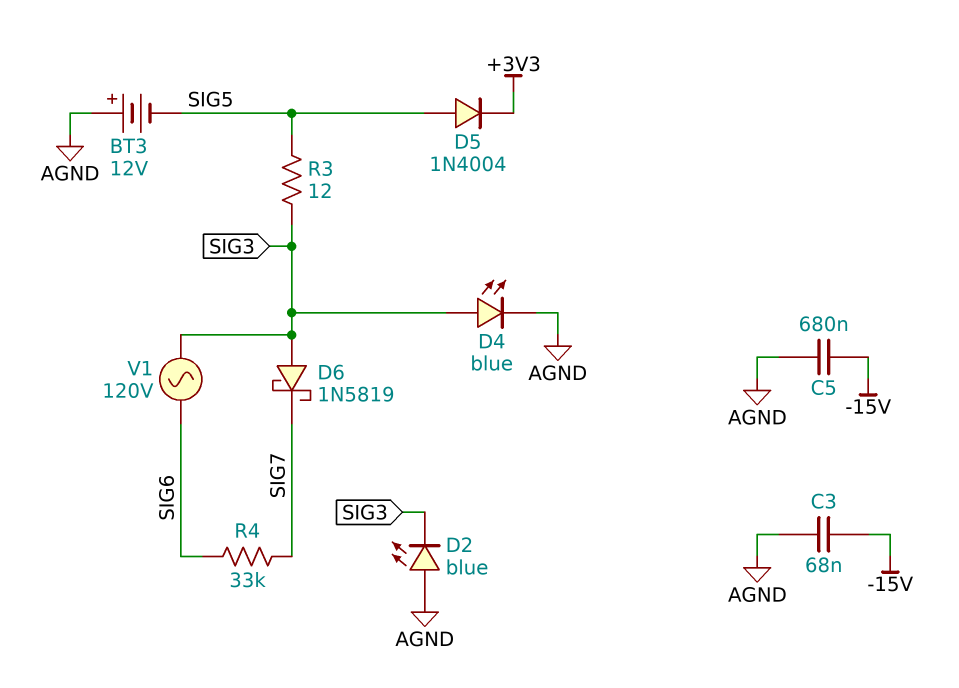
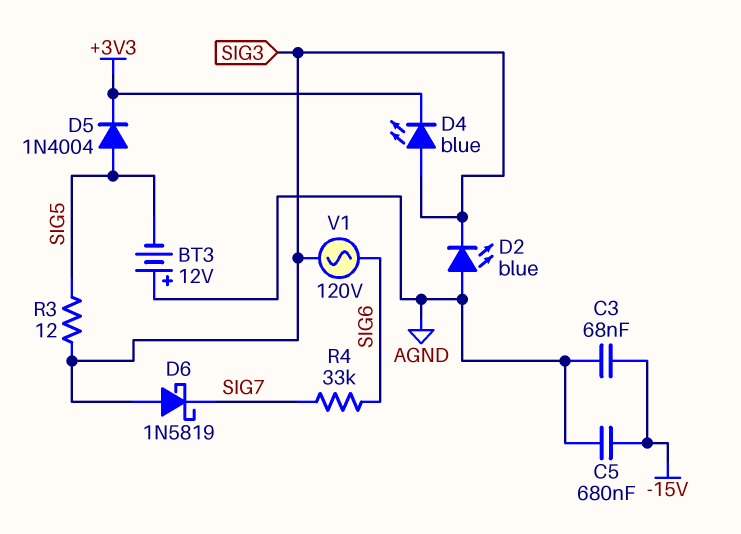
D4: LED blue (A SIG3, K AGND) -> LED blue (A SIG3, K +3V3)

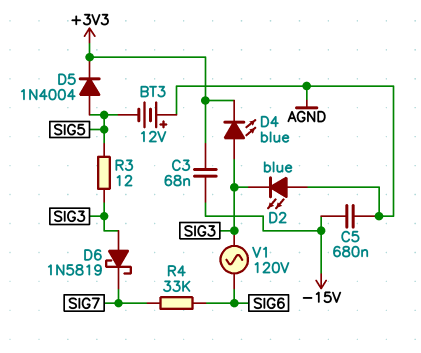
C3: 68nF (-15V, AGND) -> 68nF (+3V3, -15V)

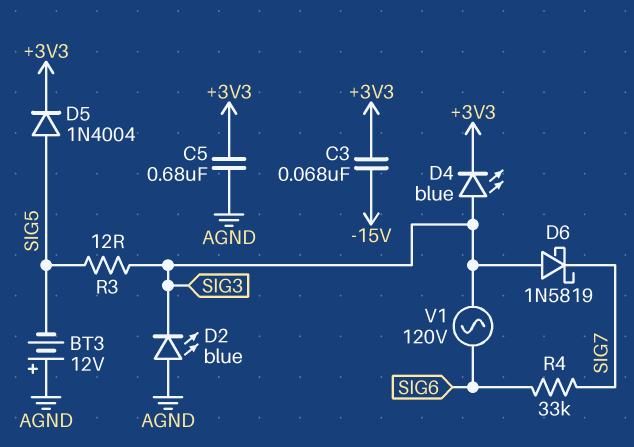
C5: 680nF (-15V, AGND) -> 680nF (+3V3, AGND)

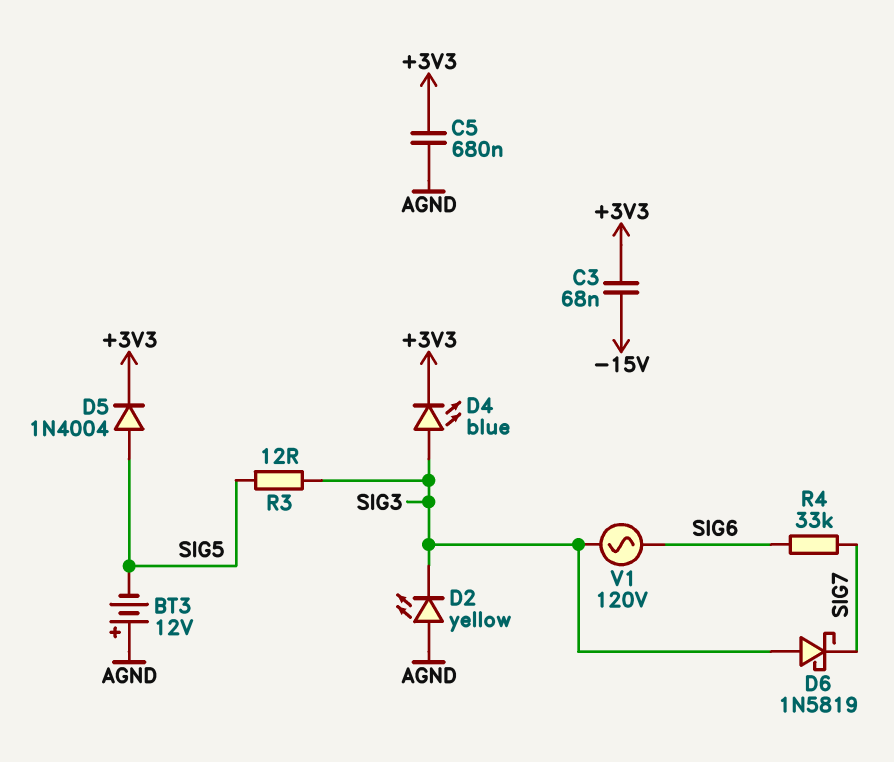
D2: LED blue (A AGND, K SIG3) -> LED yellow (A AGND, K SIG3)

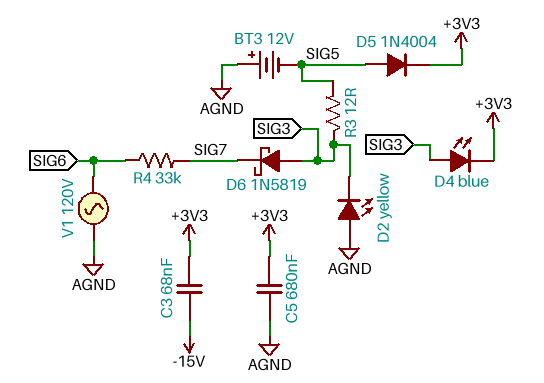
V1: AC 120V (SIG3, SIG6) -> AC 120V (AGND, SIG6)

